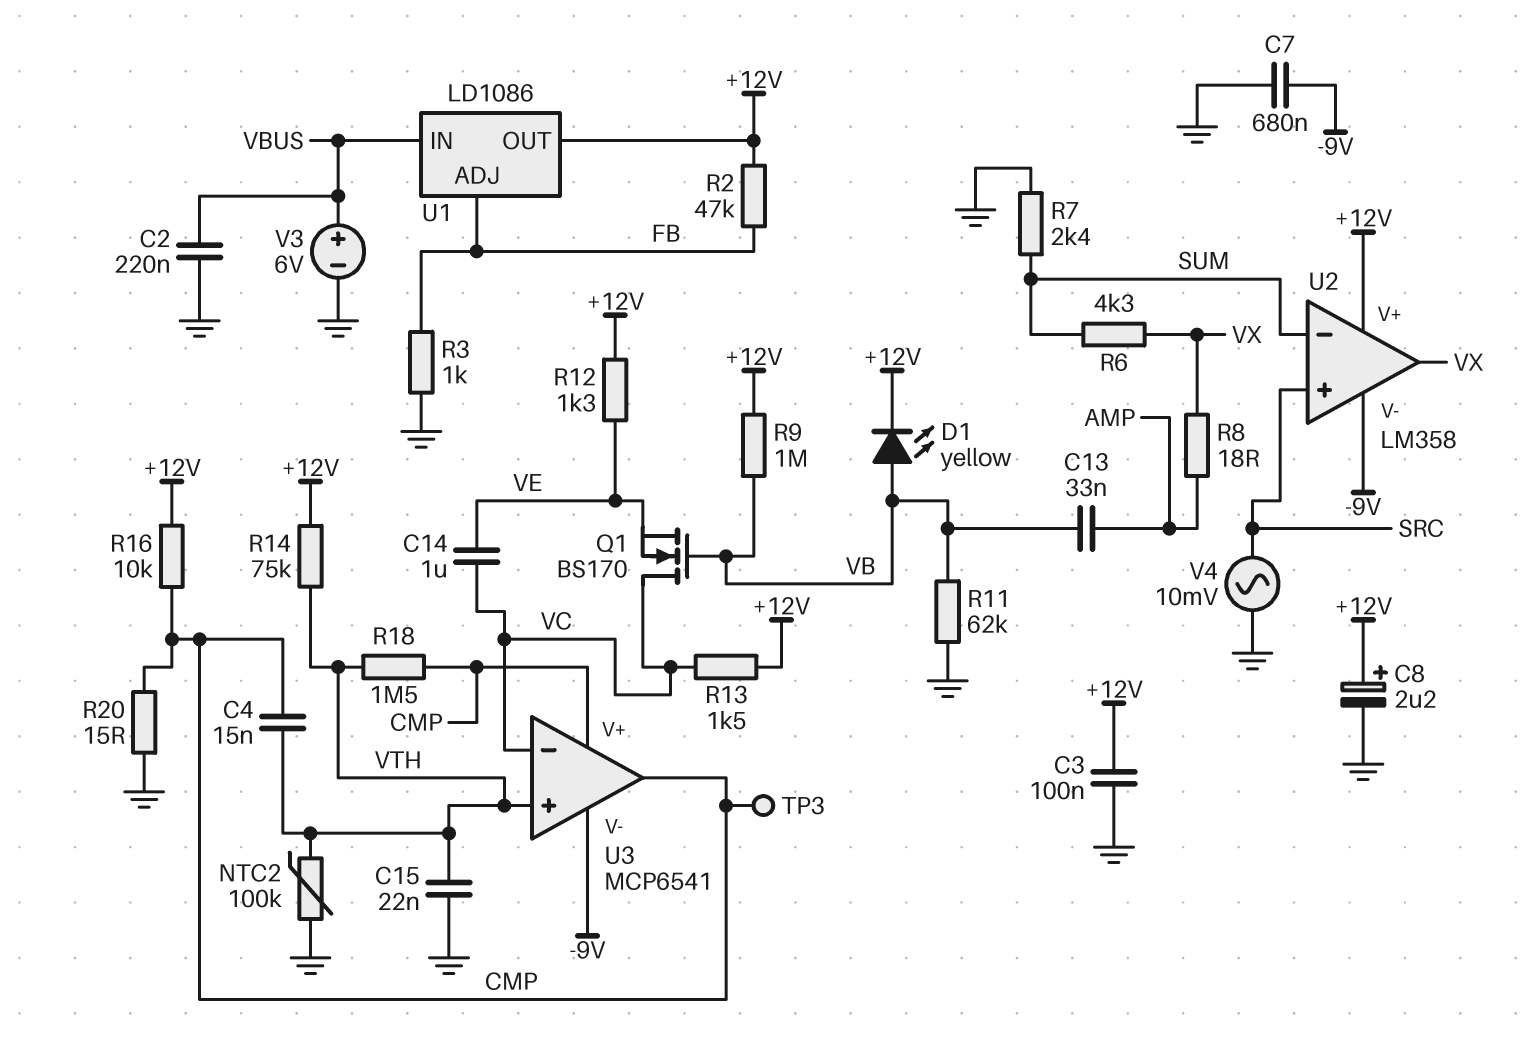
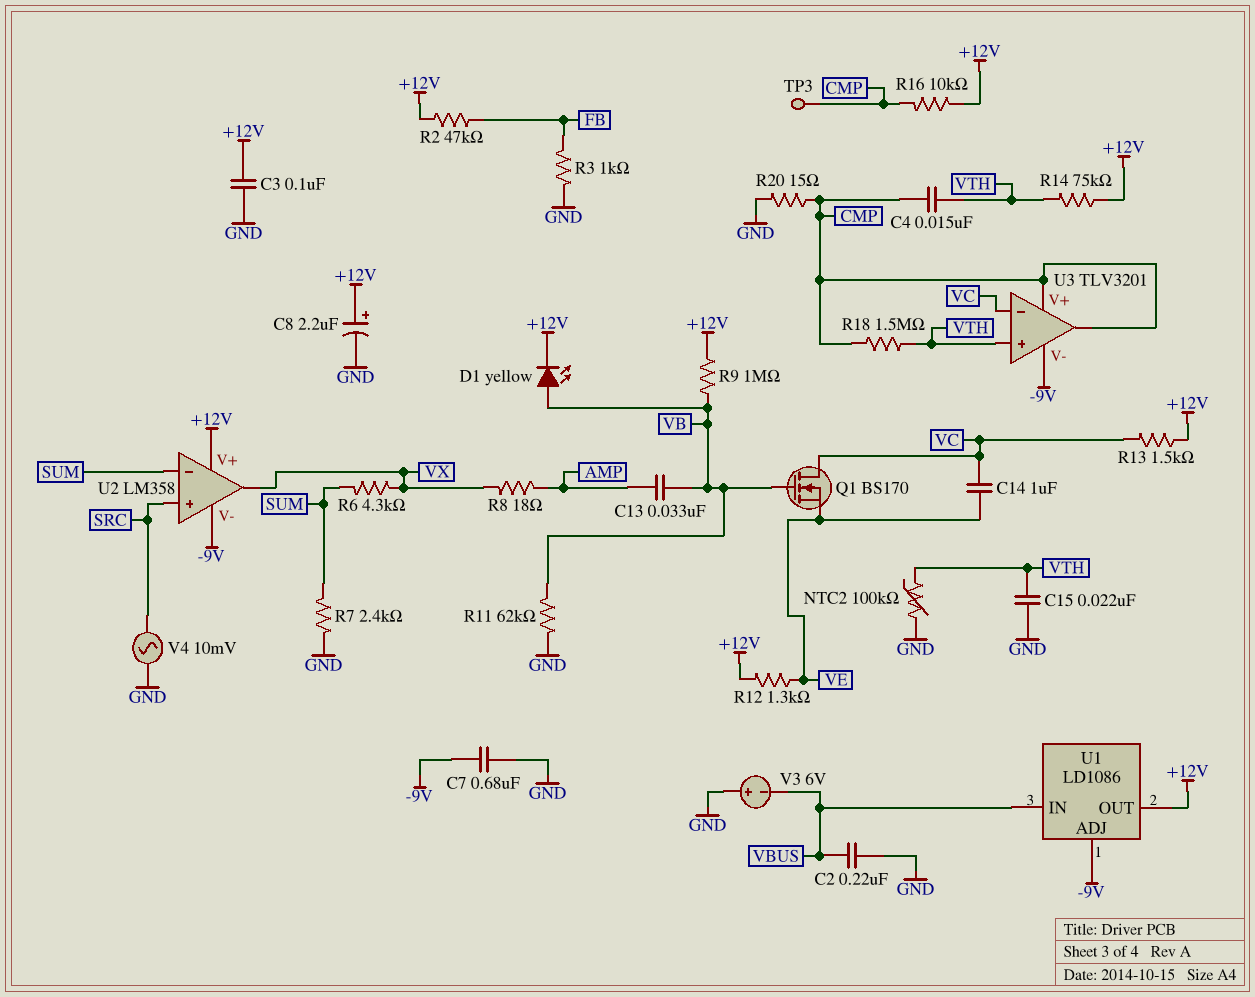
U1 pin ADJ: FB -> -9V
U3: MCP6541 -> TLV3201
V3: 6V (plus VBUS, minus GND) -> 6V (plus GND, minus VBUS)

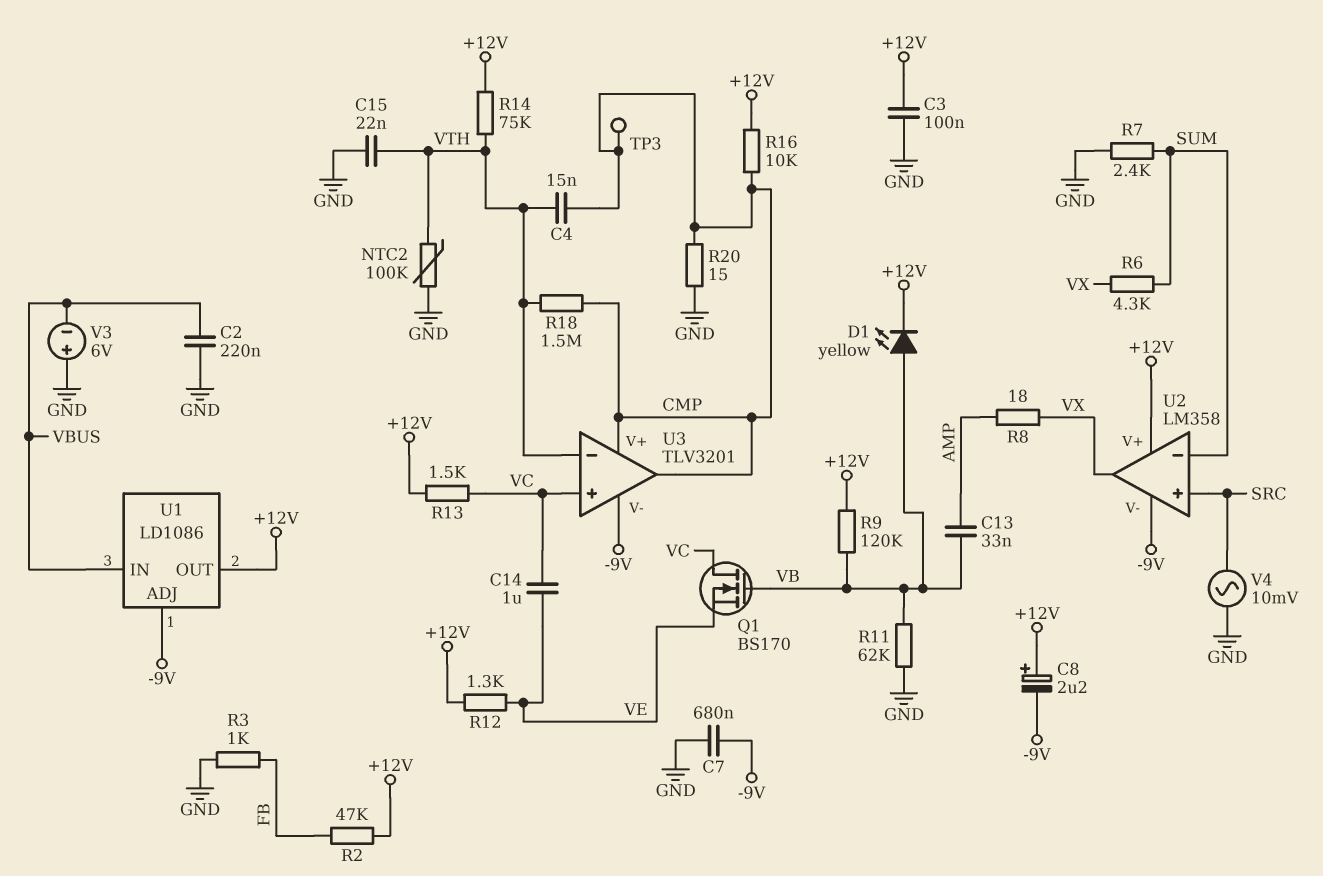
C8: 2.2uF (plus +12V, minus GND) -> 2.2uF (plus +12V, minus -9V)
R9: 1M (+12V, VB) -> 120k (+12V, VB)
U3 pin in+: VTH -> VC
U3 pin in-: VC -> VTH

